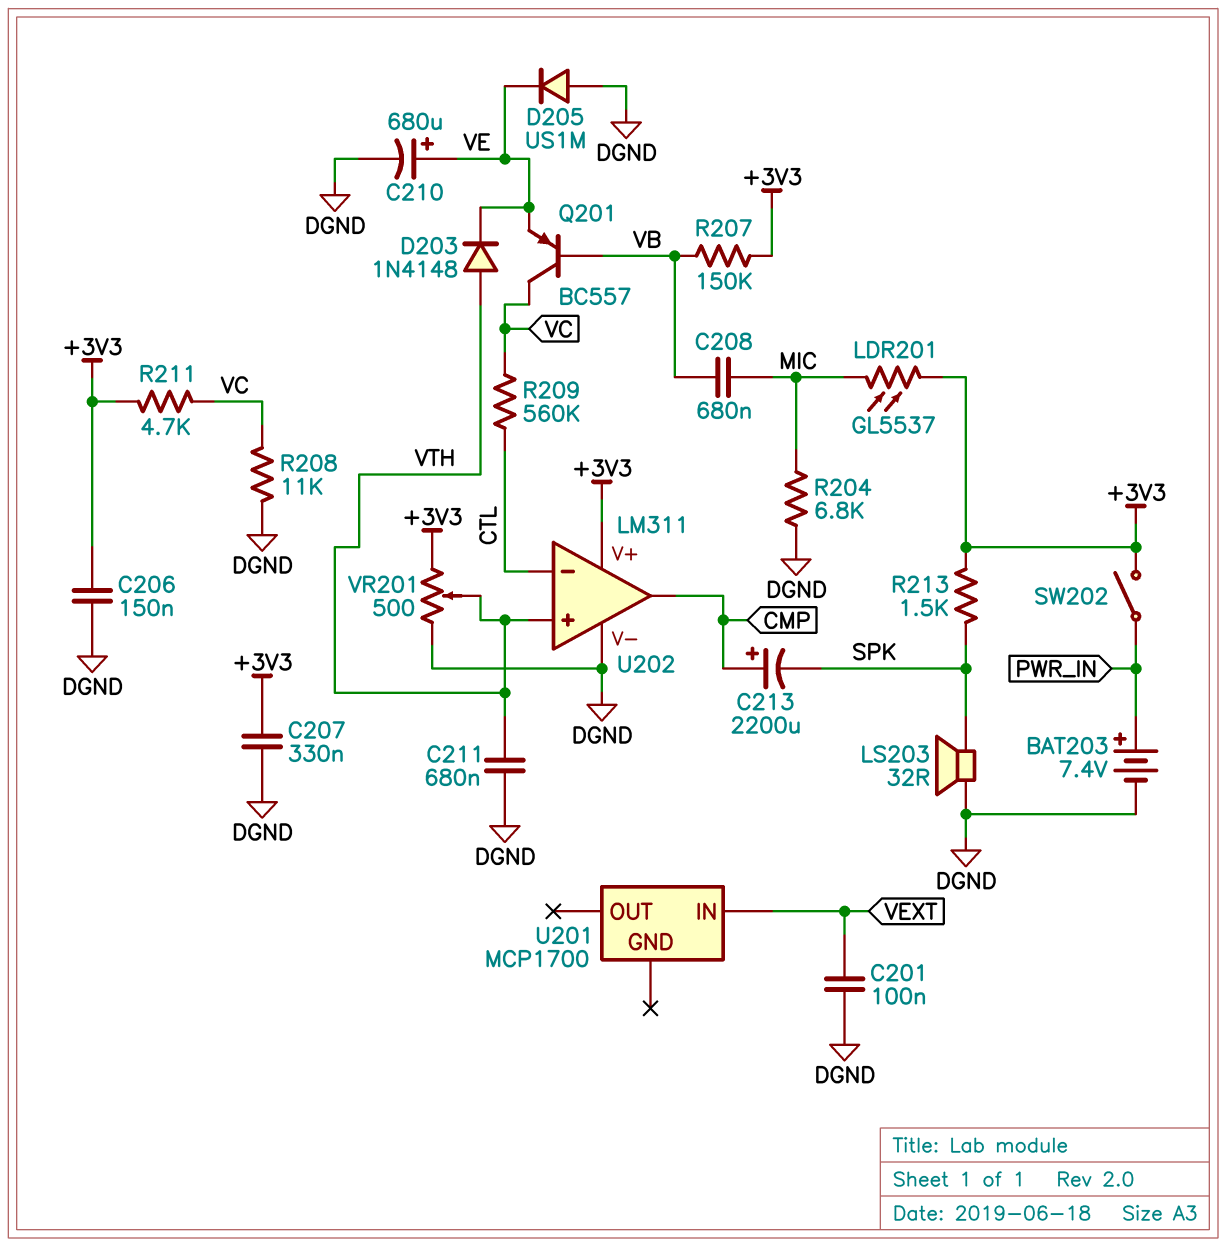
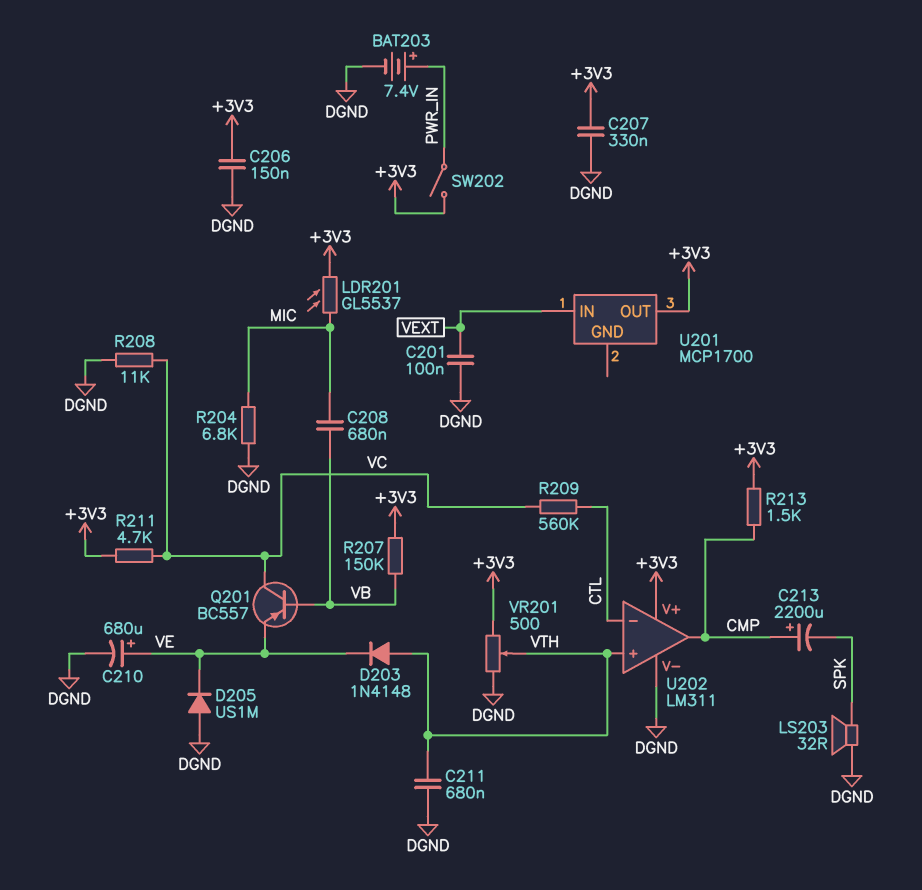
R213: 1.5k (+3V3, SPK) -> 1.5k (+3V3, CMP)
U201 pin OUT: none -> +3V3

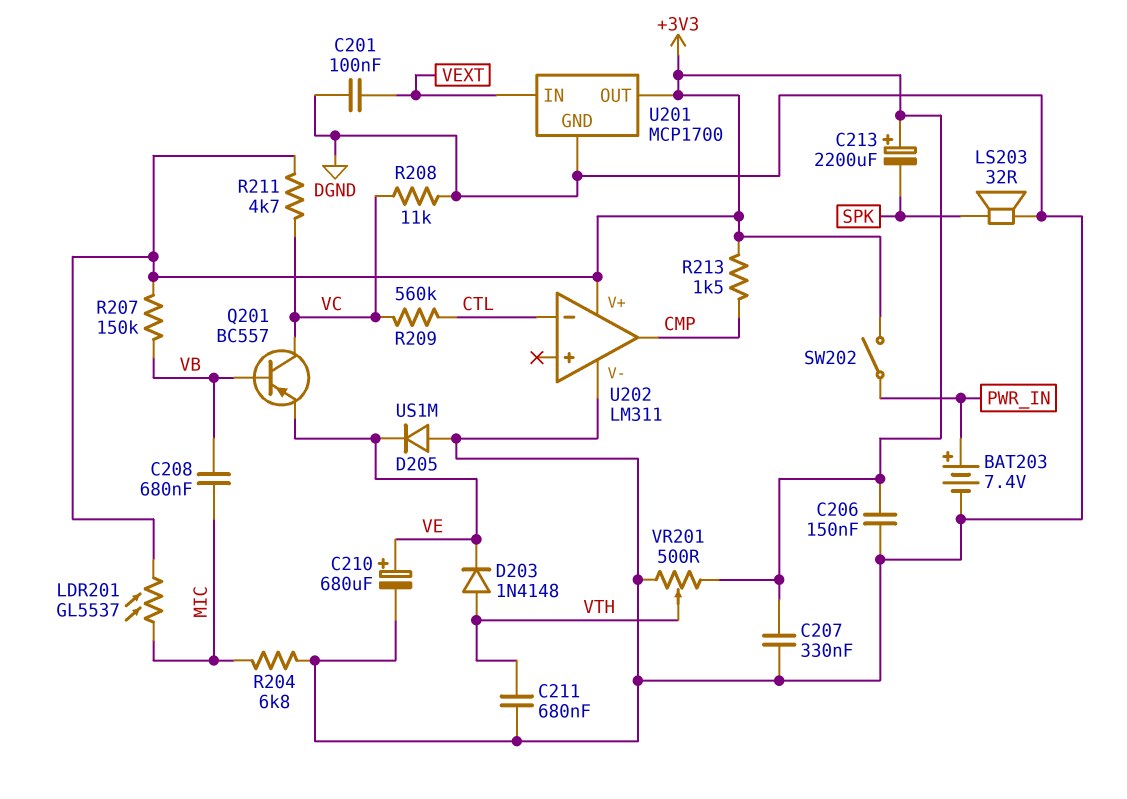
C213: 2200uF (plus CMP, minus SPK) -> 2200uF (plus +3V3, minus SPK)
U201 pin GND: none -> DGND
U202 pin in+: VTH -> none

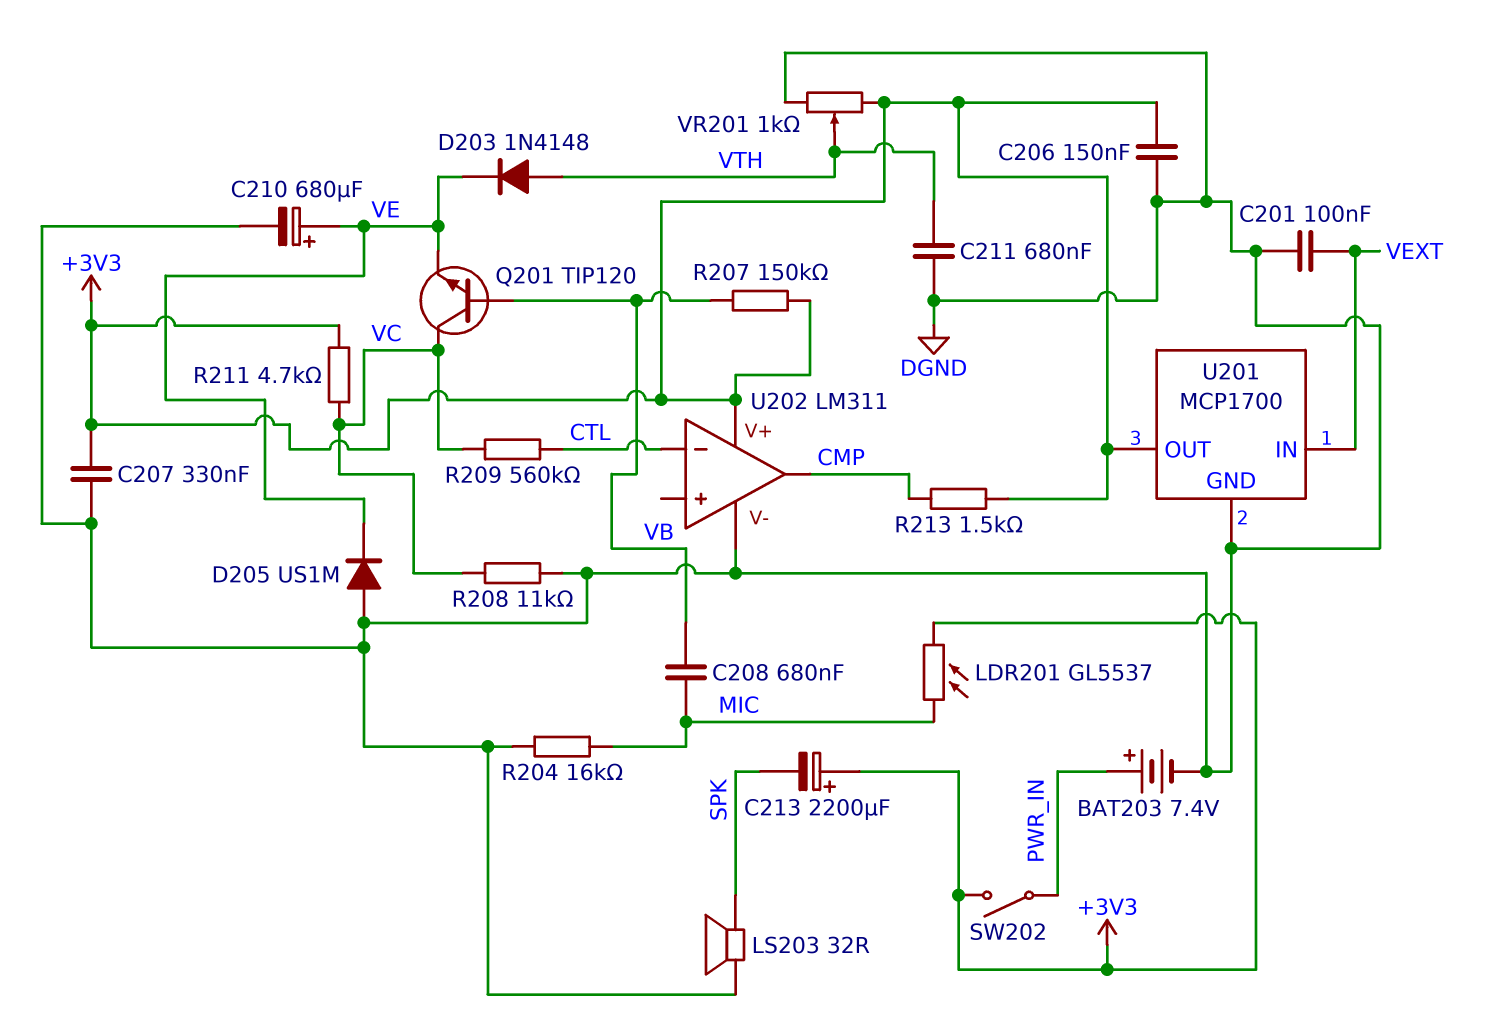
Q201: PNP BC557 (B VB, C VC, E VE) -> NPN TIP120 (B VB, C VC, E VE)
R204: 6.8k (DGND, MIC) -> 16k (DGND, MIC)
VR201: 500 (+3V3, DGND, wiper VTH) -> 1k (+3V3, DGND, wiper VTH)

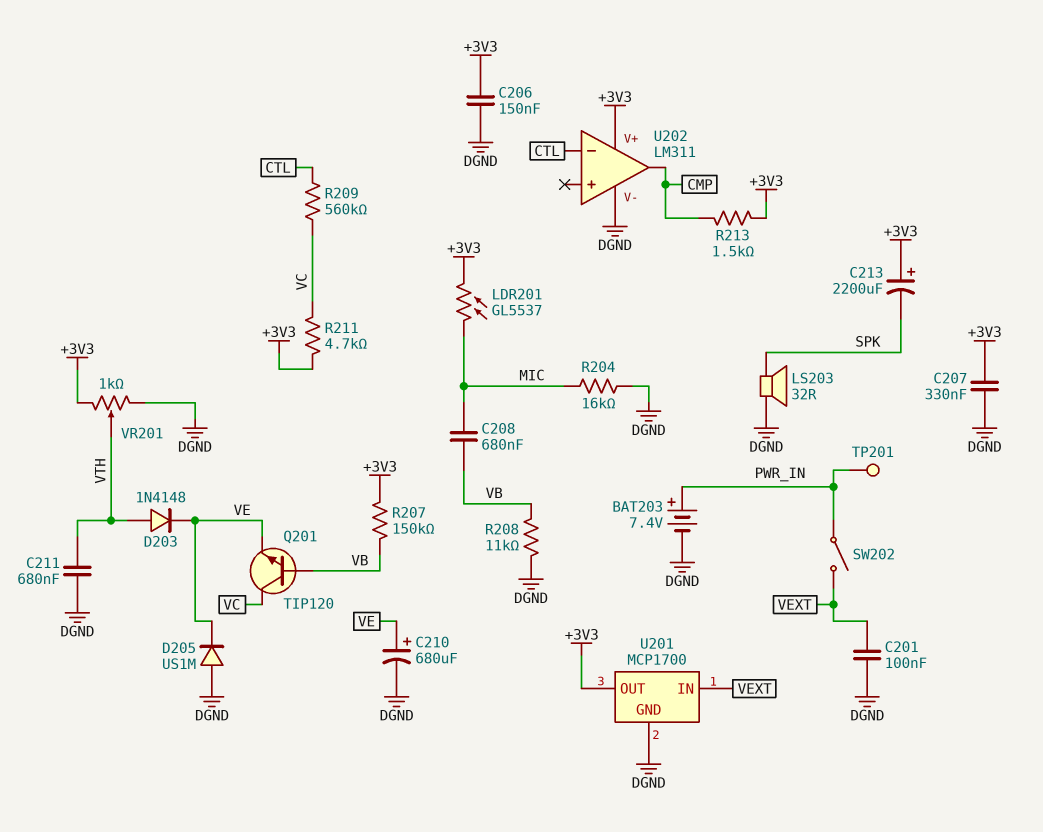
R208: 11k (DGND, VC) -> 11k (DGND, VB)
SW202: switch (+3V3, PWR_IN) -> switch (PWR_IN, VEXT)
TP201: none -> test point (PWR_IN)

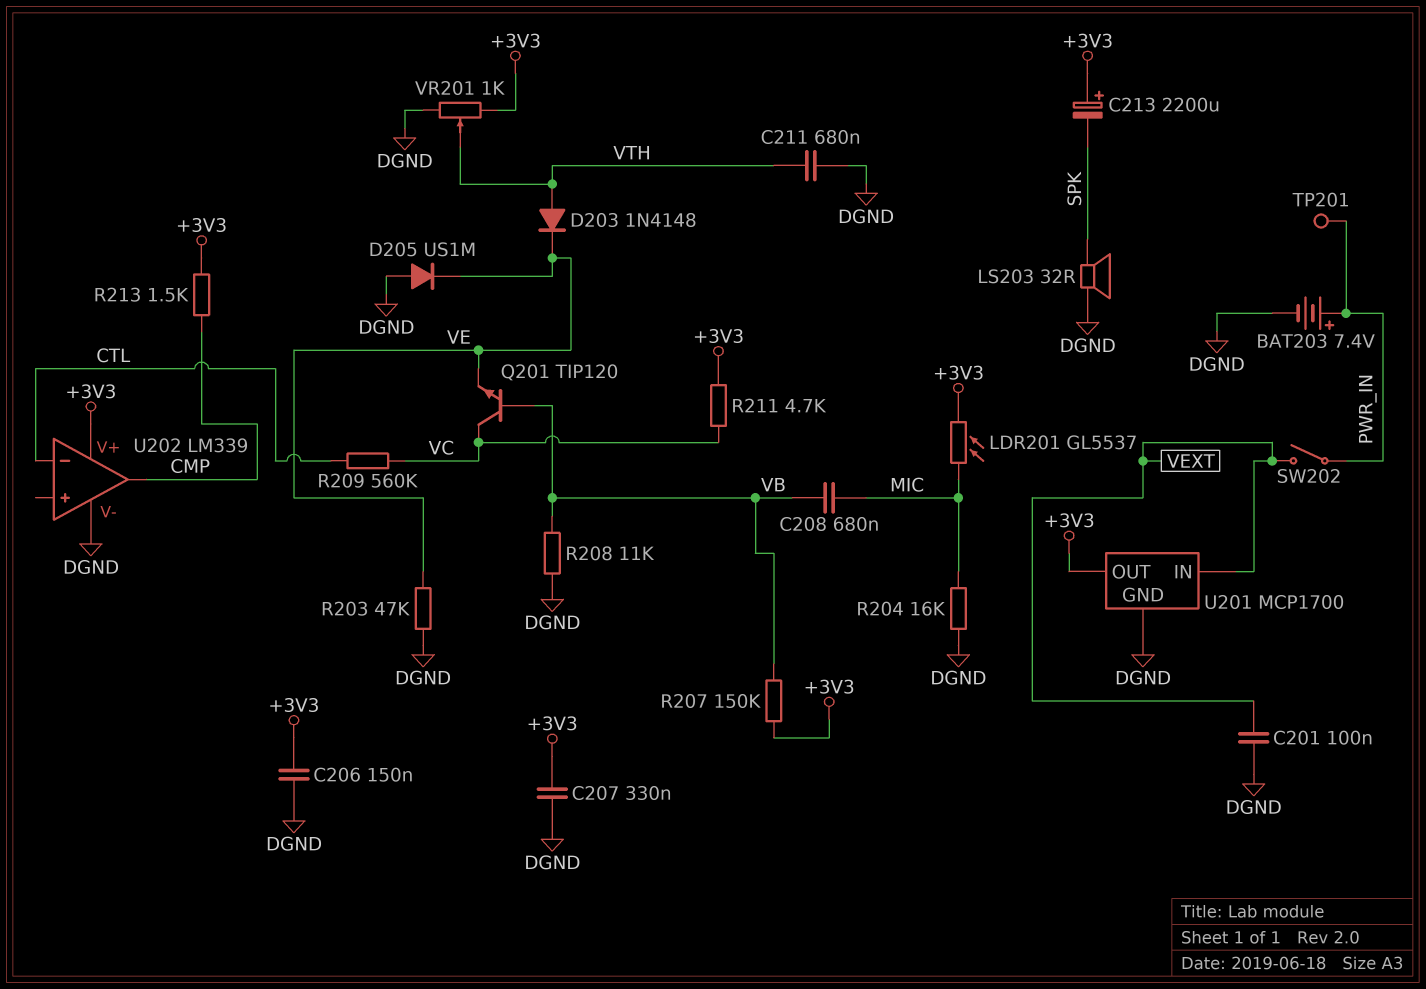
C210: 680uF (plus VE, minus DGND) -> none
R203: none -> 47k (DGND, VE)
U202: LM311 -> LM339

